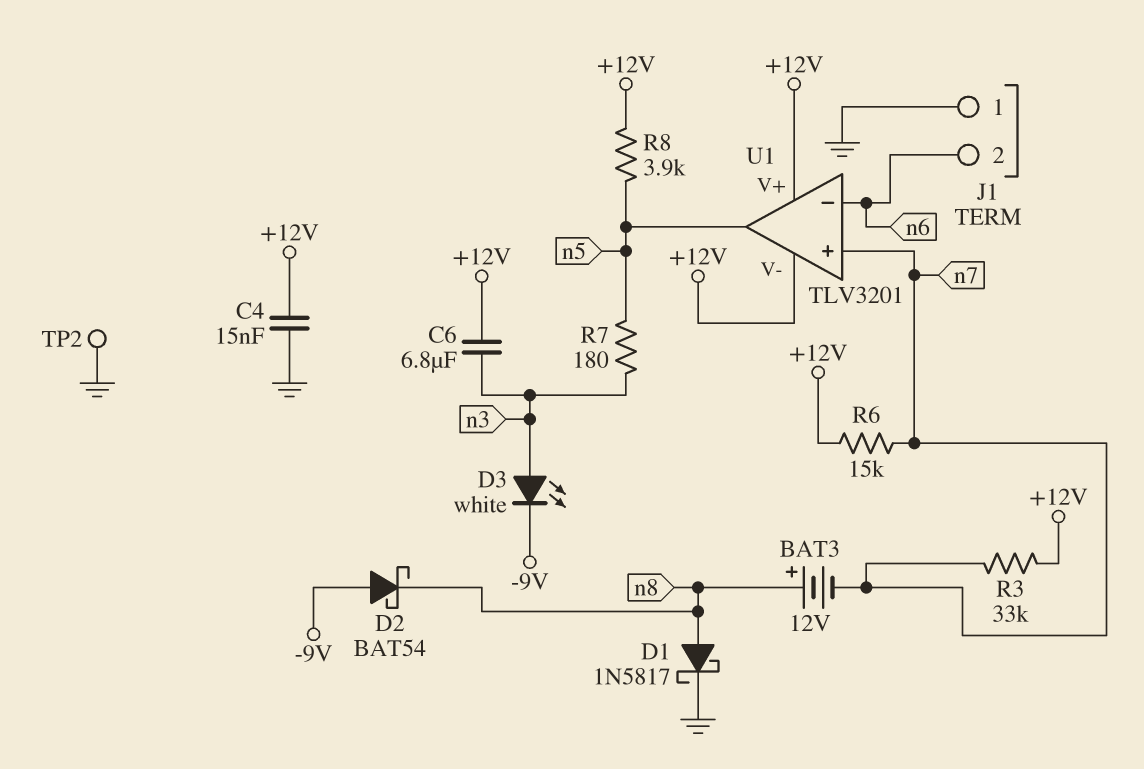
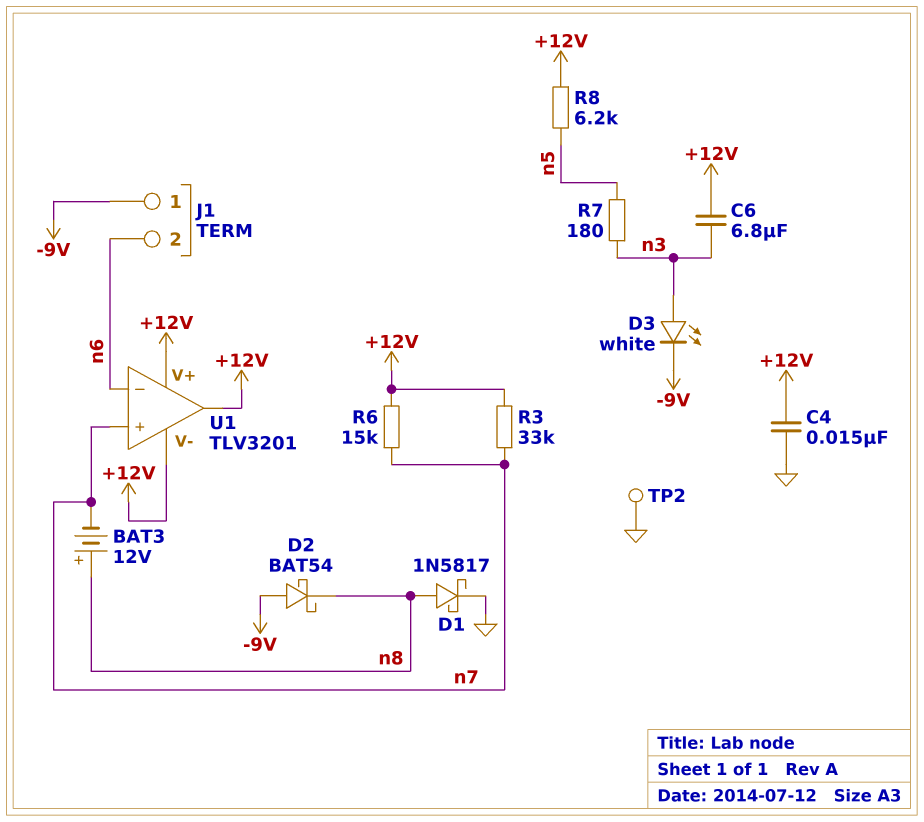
J1 pin 1: GND -> -9V
R8: 3.9k (+12V, n5) -> 6.2k (+12V, n5)
U1 pin out: n5 -> +12V

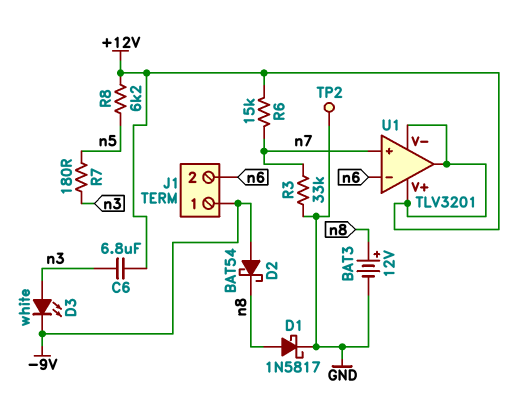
BAT3: 12V (plus n8, minus n7) -> 12V (plus n8, minus GND)
C4: 15nF (+12V, GND) -> none
R3: 33k (+12V, n7) -> 33k (GND, n7)

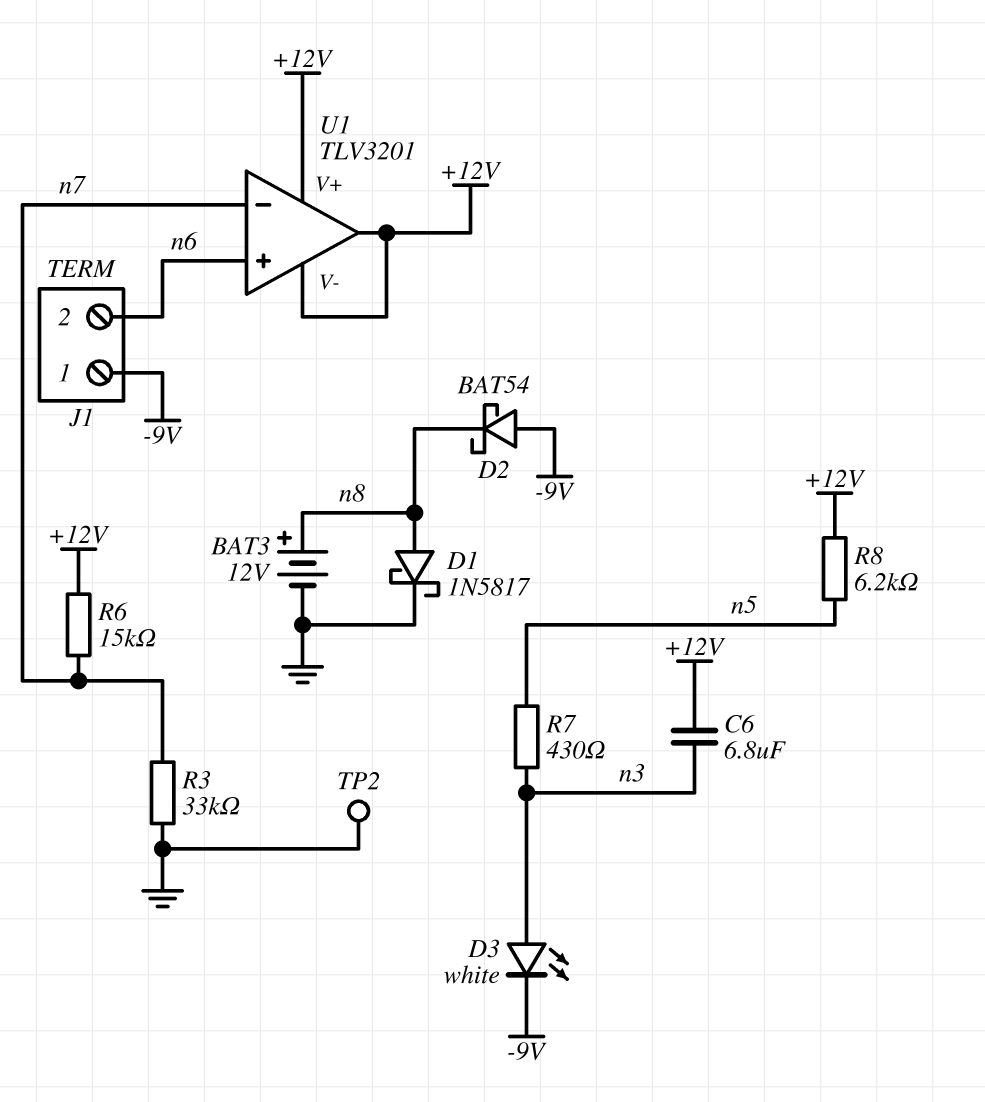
R7: 180 (n3, n5) -> 430 (n3, n5)
U1 pin in+: n7 -> n6
U1 pin in-: n6 -> n7

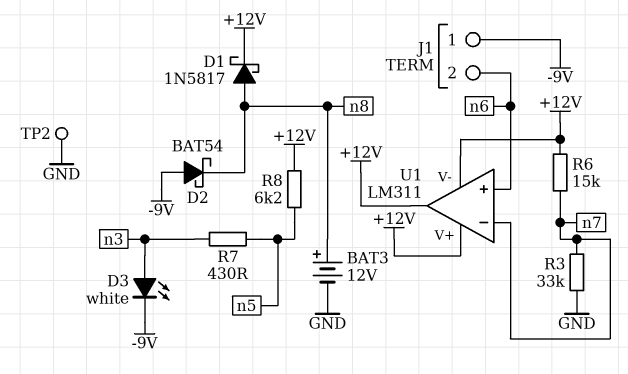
C6: 6.8uF (+12V, n3) -> none
D1: schottky 1N5817 (A n8, K GND) -> schottky 1N5817 (A n8, K +12V)
U1: TLV3201 -> LM311

